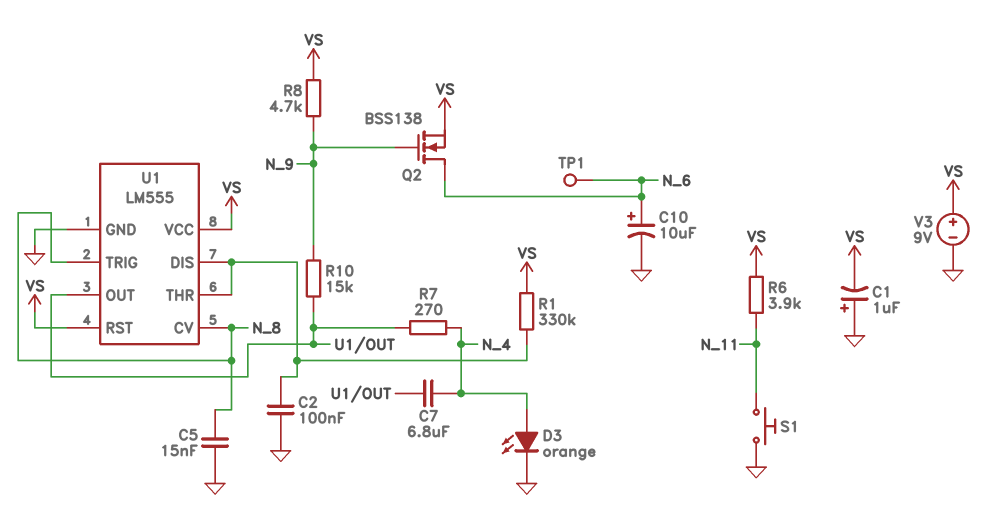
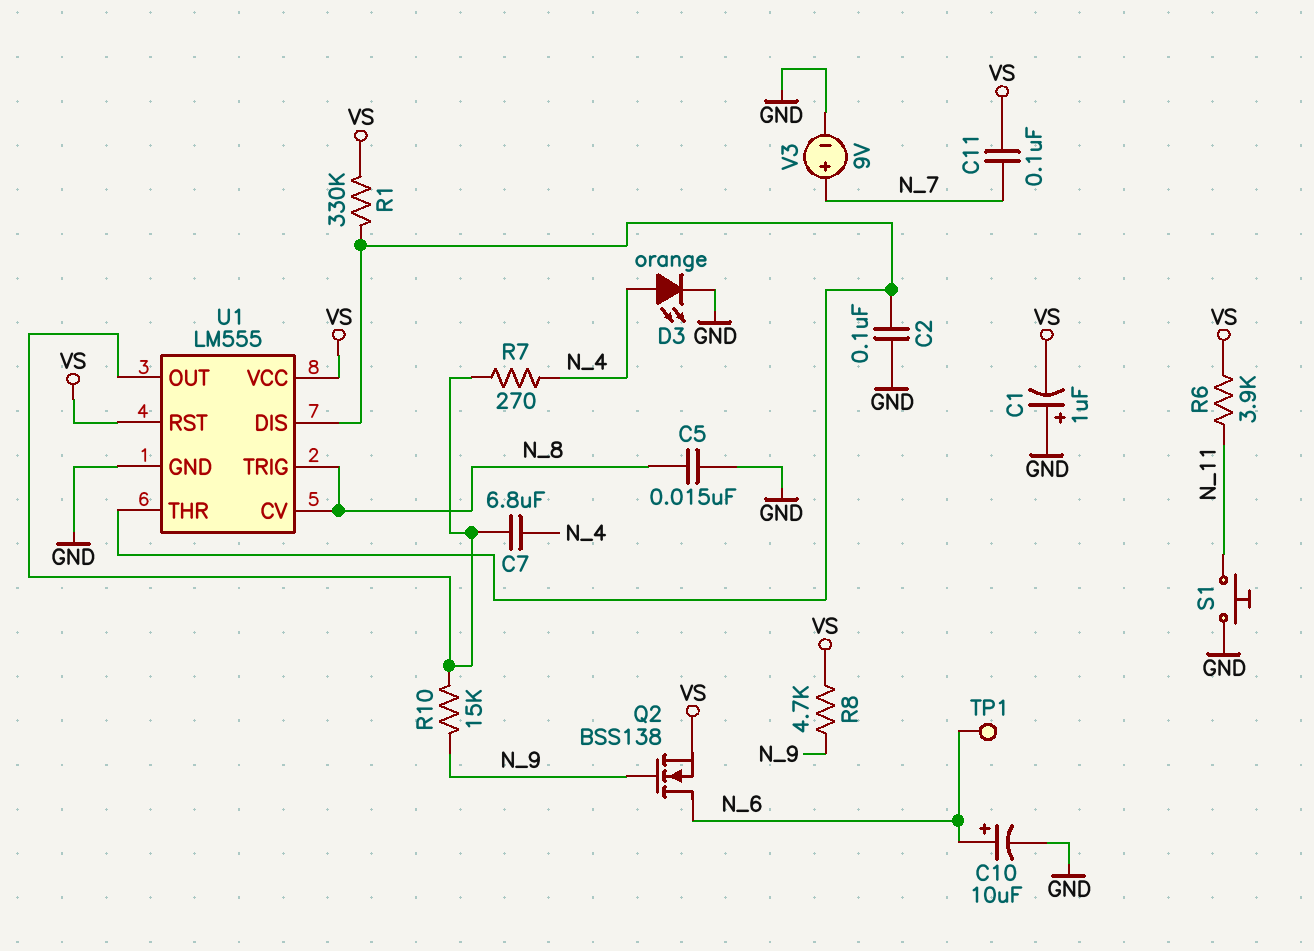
C11: none -> 100nF (N_7, VS)
V3: 9V (plus VS, minus GND) -> 9V (plus N_7, minus GND)

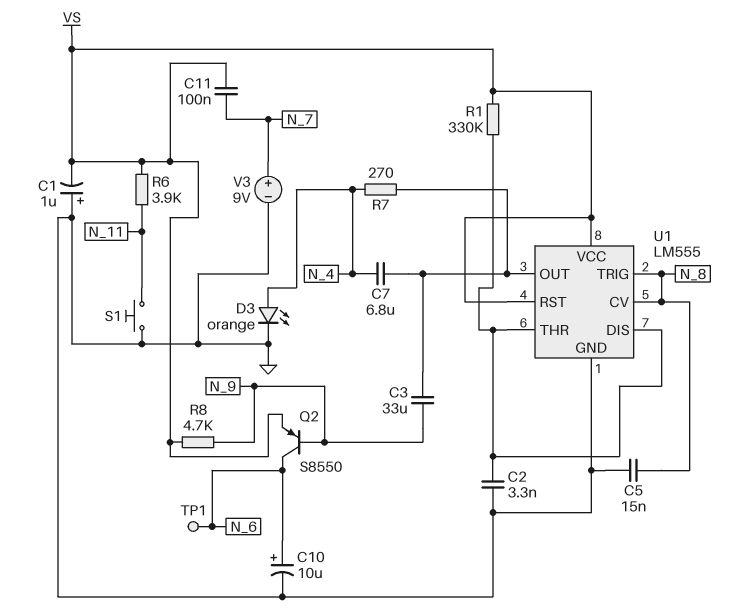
C2: 100nF (GND, U1/DIS) -> 3.3nF (GND, U1/DIS)
C3: none -> 33uF (N_9, U1/OUT)
Q2: NMOS BSS138 (G N_9, D N_6, S VS) -> PNP S8550 (B N_9, C N_6, E VS)
R10: 15k (N_9, U1/OUT) -> none

